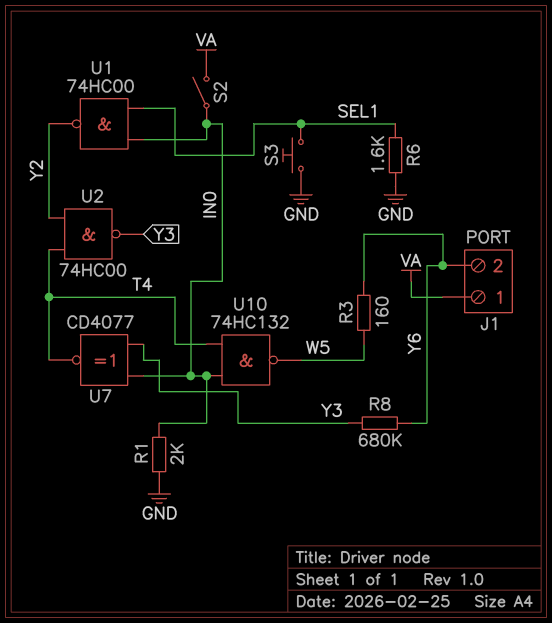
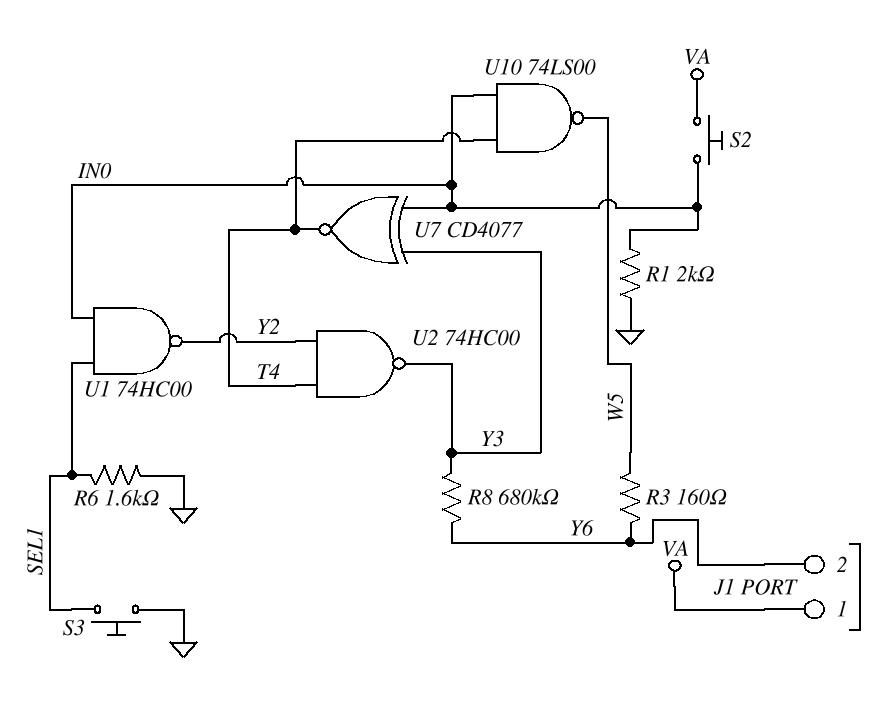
S2: switch (IN0, VA) -> button (IN0, VA)
U10: NAND 74HC132 (in IN0, in T4, out W5) -> NAND 74LS00 (in IN0, in T4, out W5)

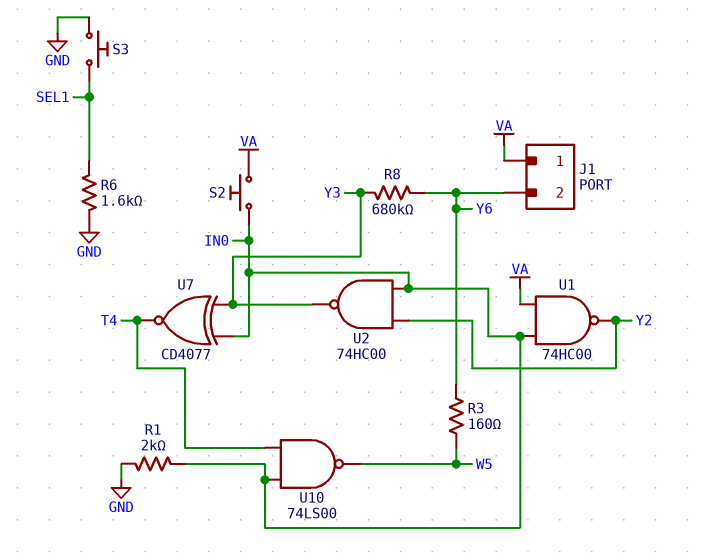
U1: NAND 74HC00 (in IN0, in SEL1, out Y2) -> NAND 74HC00 (in IN0, in VA, out Y2)
U2: NAND 74HC00 (in T4, in Y2, out Y3) -> NAND 74HC00 (in IN0, in Y2, out Y3)

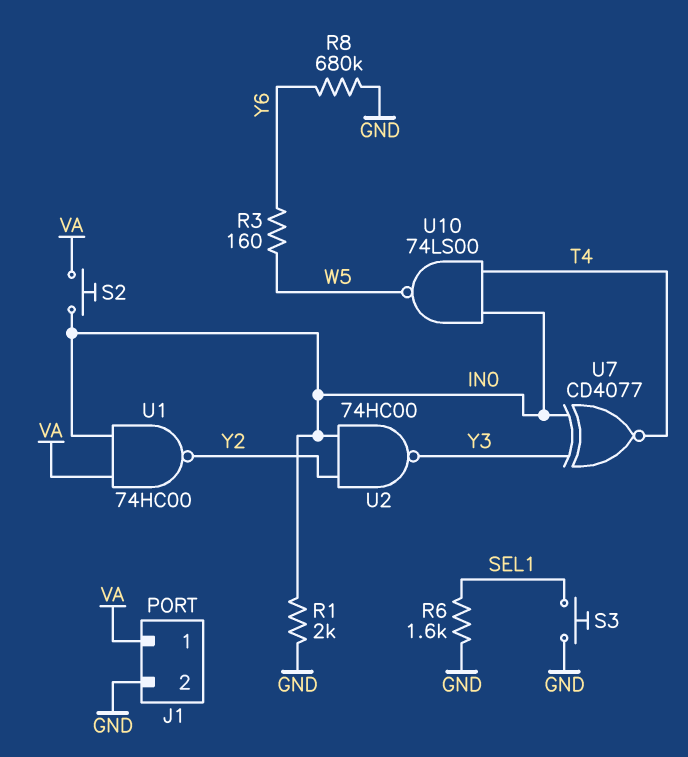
J1 pin 2: Y6 -> GND
R8: 680k (Y3, Y6) -> 680k (GND, Y6)

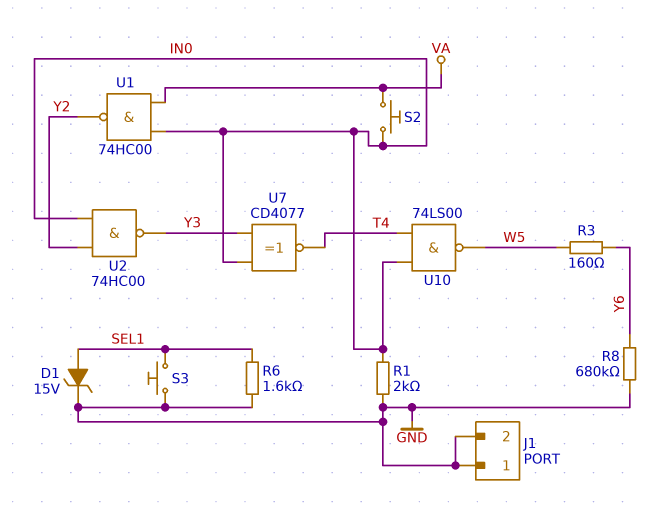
D1: none -> zener 15V (A SEL1, K GND)
J1 pin 1: VA -> GND

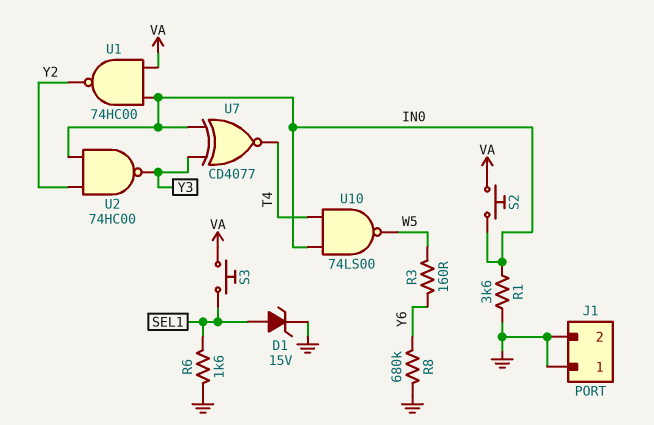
R1: 2k (GND, IN0) -> 3.6k (GND, IN0)
S3: button (GND, SEL1) -> button (SEL1, VA)

